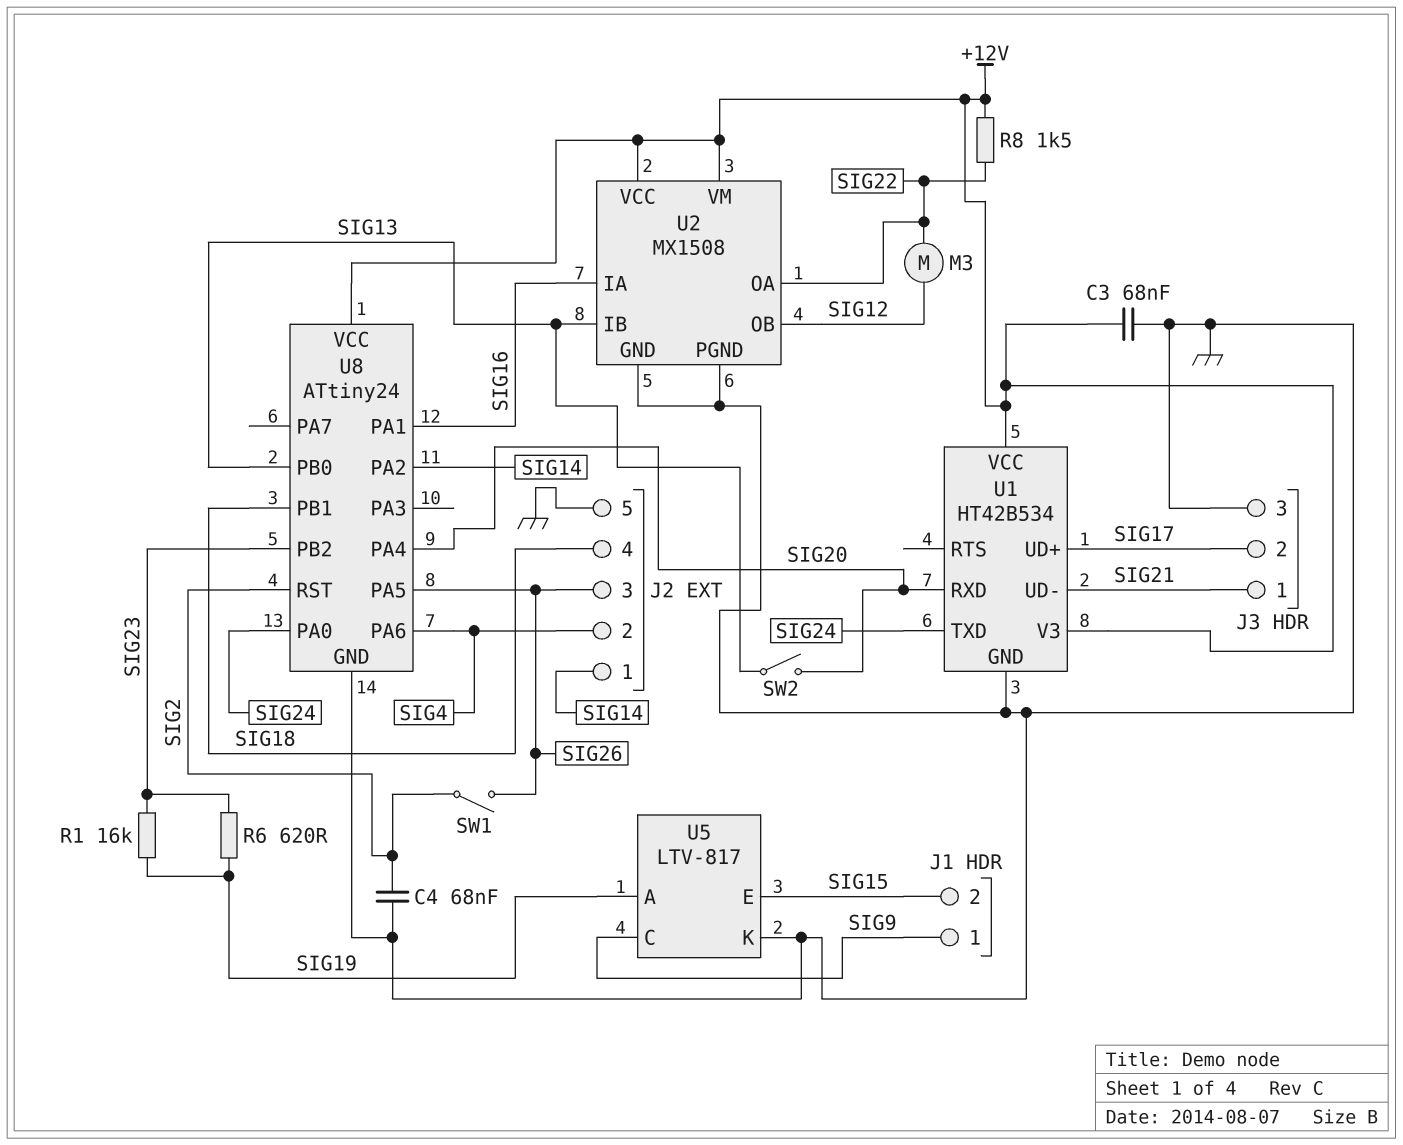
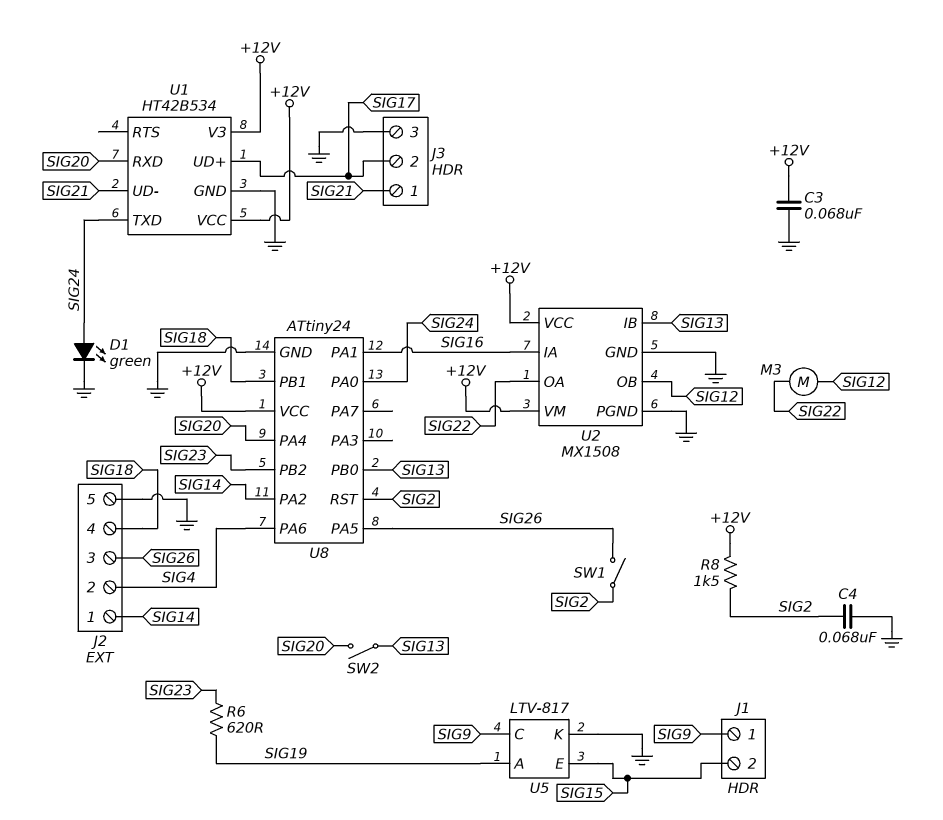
D1: none -> LED green (A SIG24, K GND)
R1: 16k (SIG19, SIG23) -> none
R8: 1.5k (+12V, SIG22) -> 1.5k (+12V, SIG2)

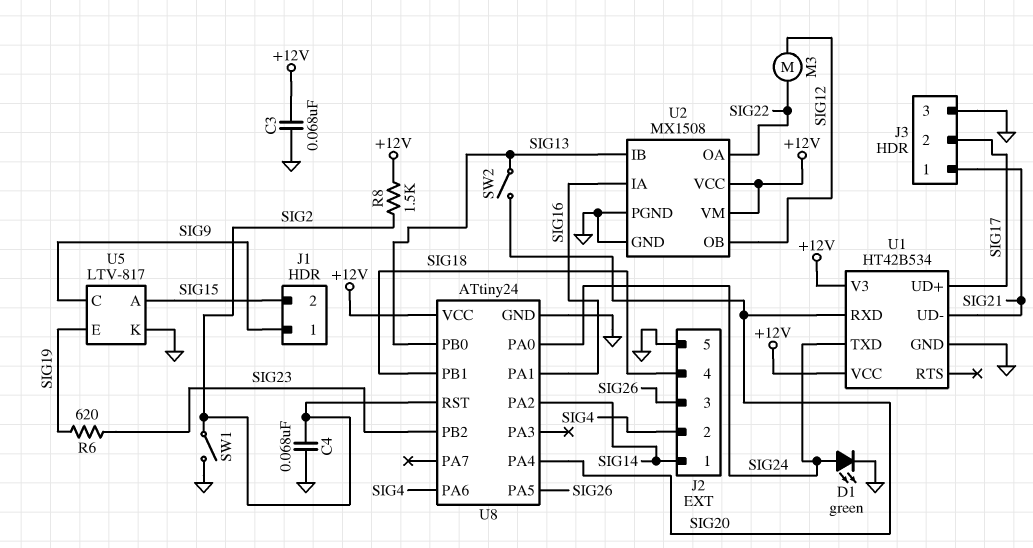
SW1: switch (SIG2, SIG26) -> switch (GND, SIG2)
U5 pin A: SIG19 -> SIG15
U5 pin E: SIG15 -> SIG19

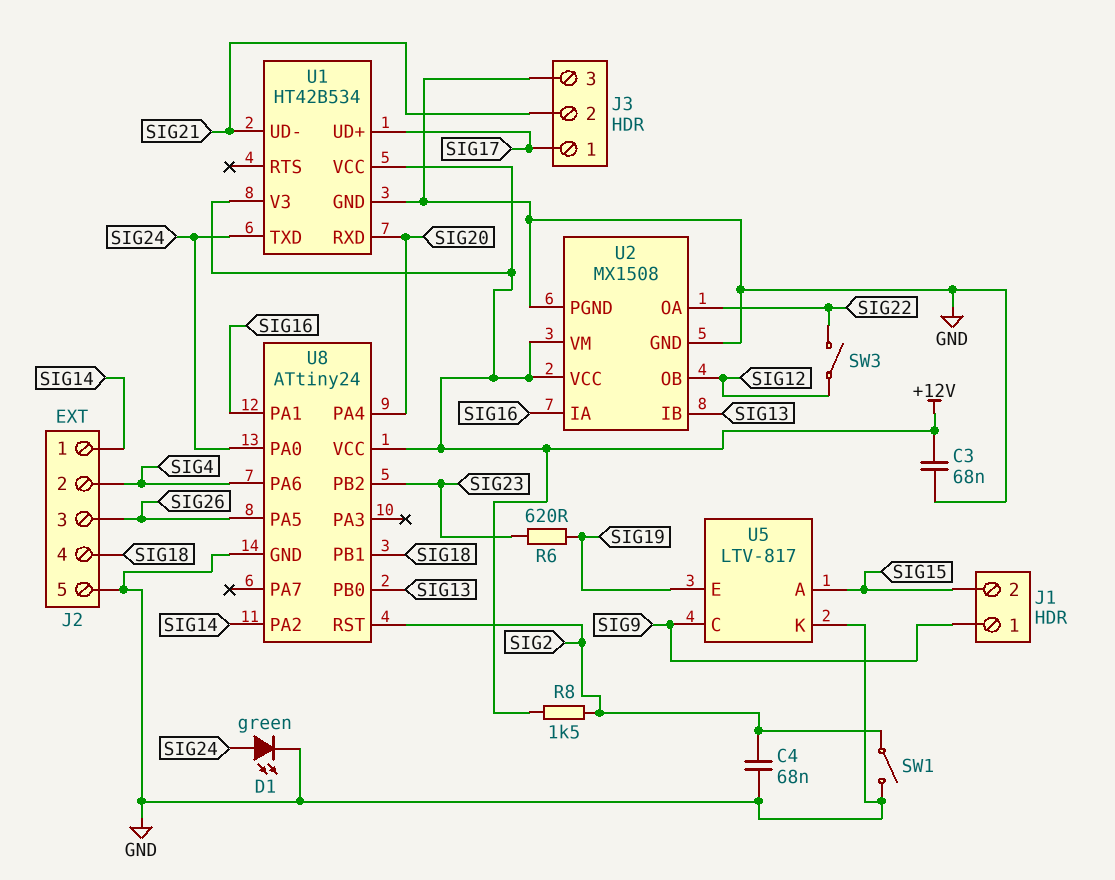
J3 pin 1: SIG21 -> SIG17
J3 pin 2: SIG17 -> SIG21
M3: motor (SIG12, SIG22) -> none
SW2: switch (SIG13, SIG20) -> none
SW3: none -> switch (SIG12, SIG22)

